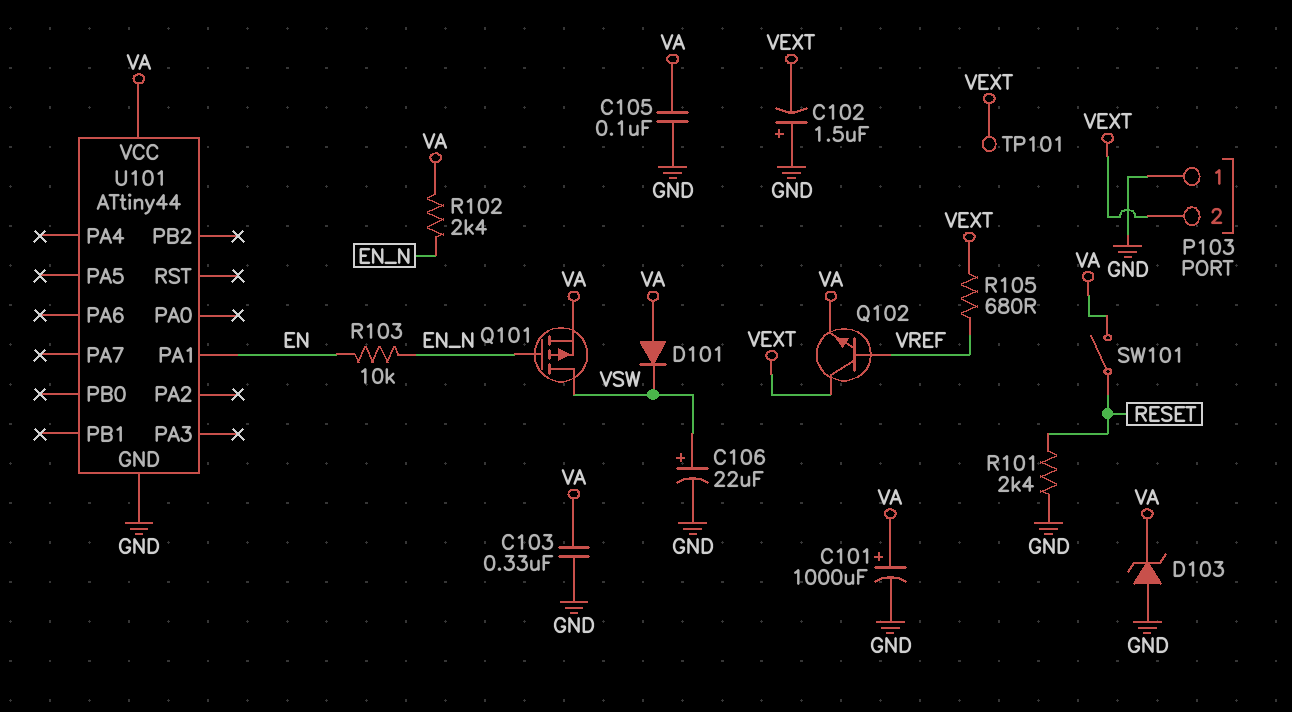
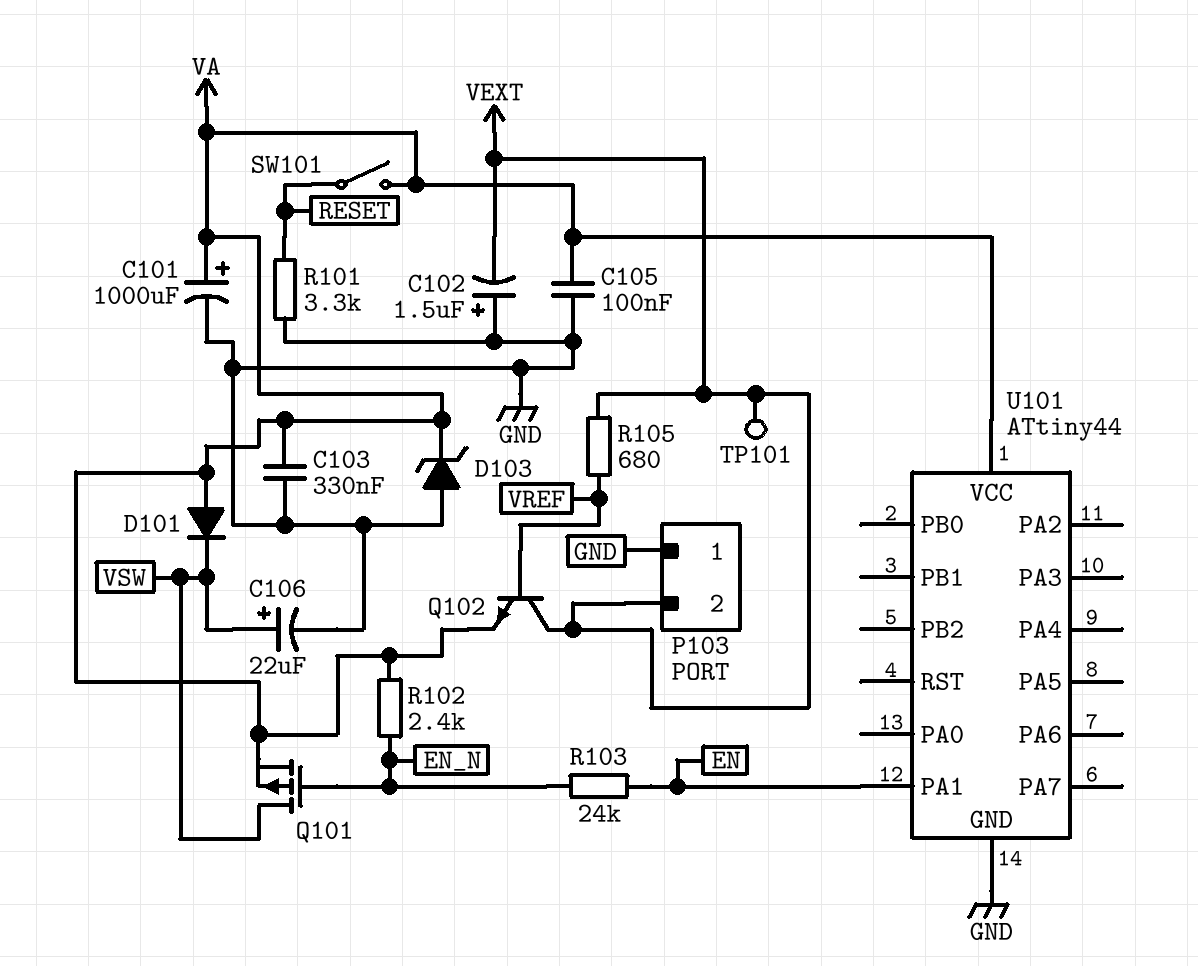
R101: 2.4k (GND, RESET) -> 3.3k (GND, RESET)
R103: 10k (EN, EN_N) -> 24k (EN, EN_N)

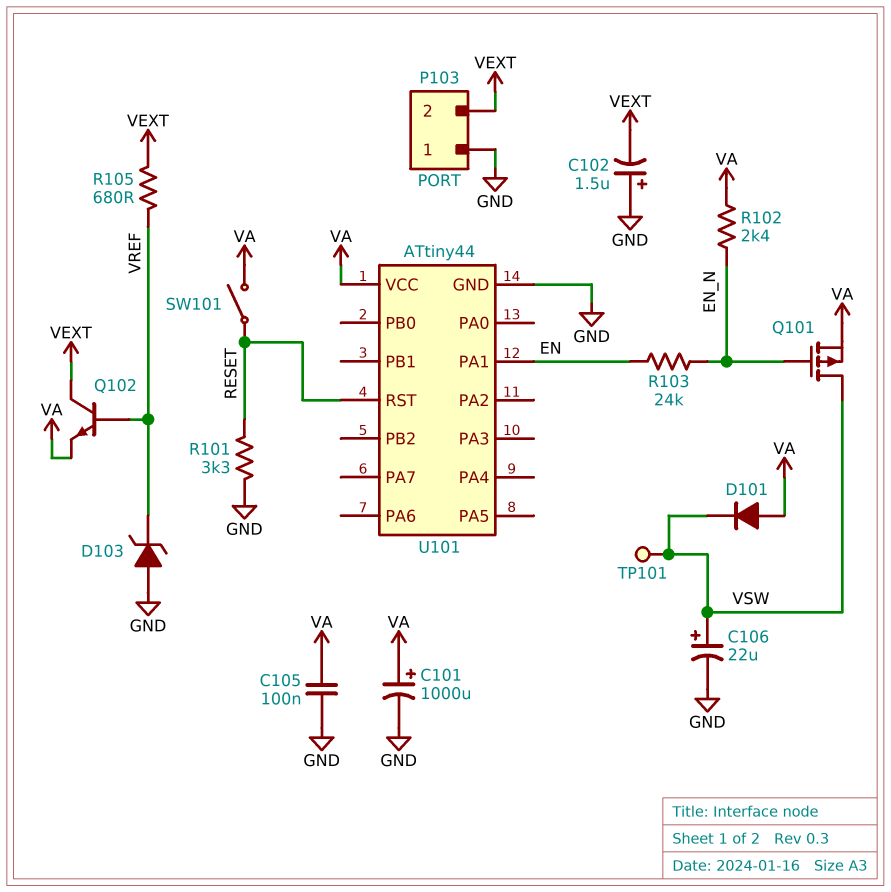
C103: 330nF (GND, VA) -> none
D103: zener (A GND, K VA) -> zener (A GND, K VREF)
TP101: test point (VEXT) -> test point (VSW)
U101 pin RST: none -> RESET

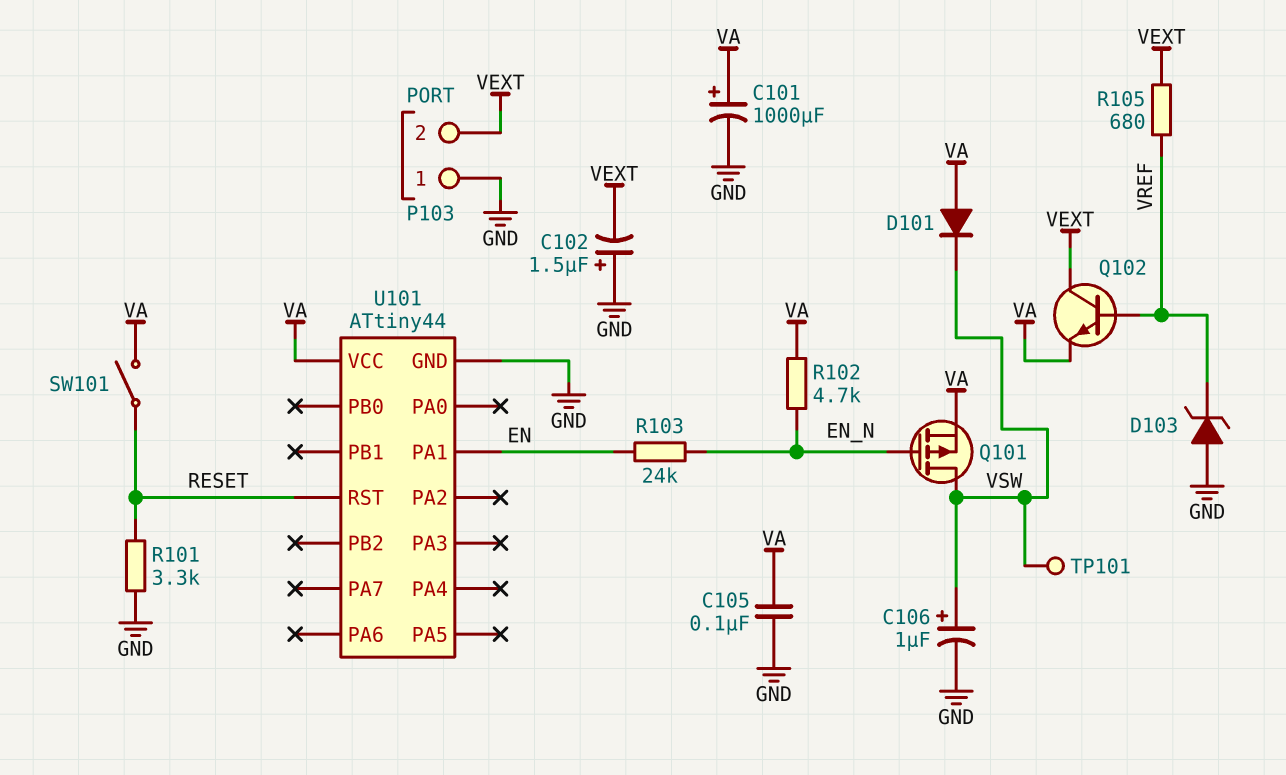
C106: 22uF (plus VSW, minus GND) -> 1uF (plus VSW, minus GND)
R102: 2.4k (EN_N, VA) -> 4.7k (EN_N, VA)

